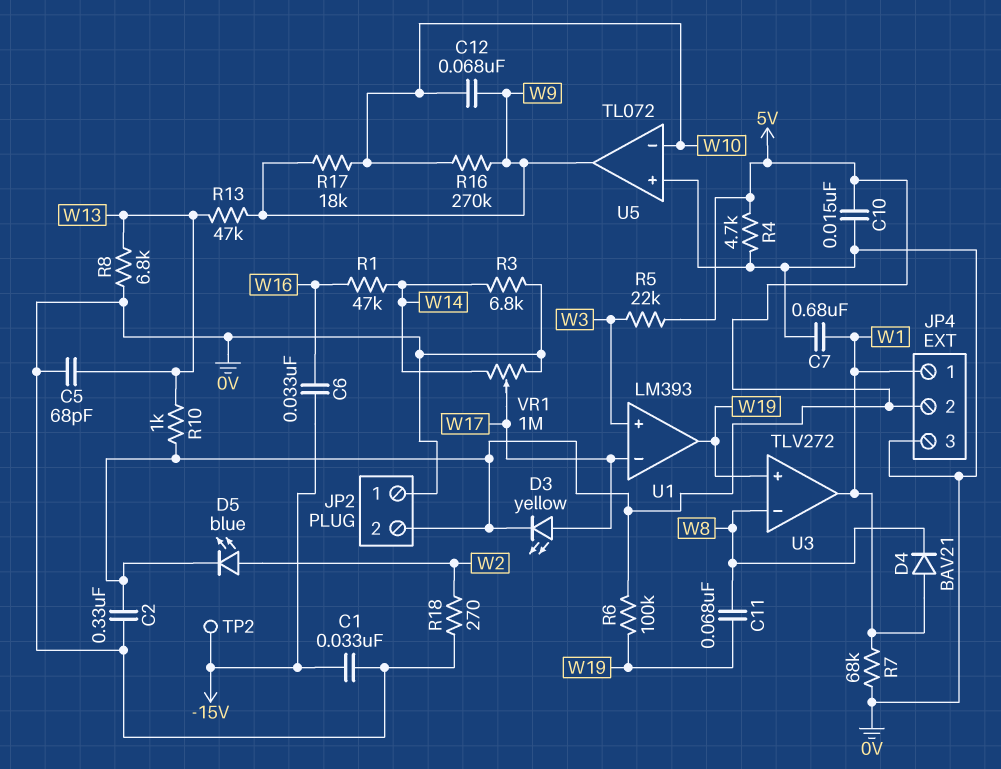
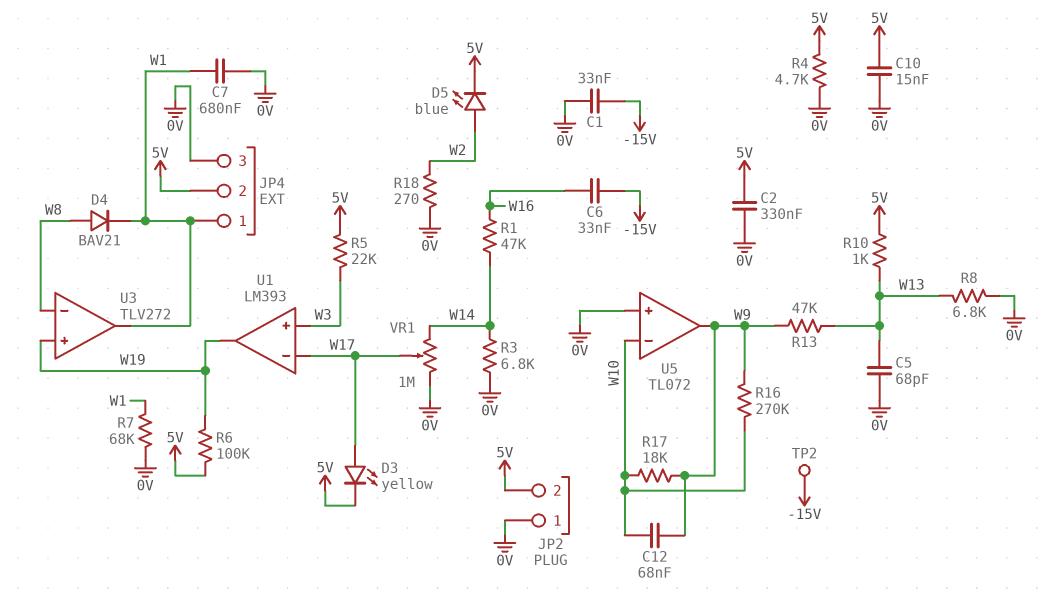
C11: 68nF (W8, W19) -> none
D4: diode BAV21 (A W1, K W8) -> diode BAV21 (A W8, K W1)

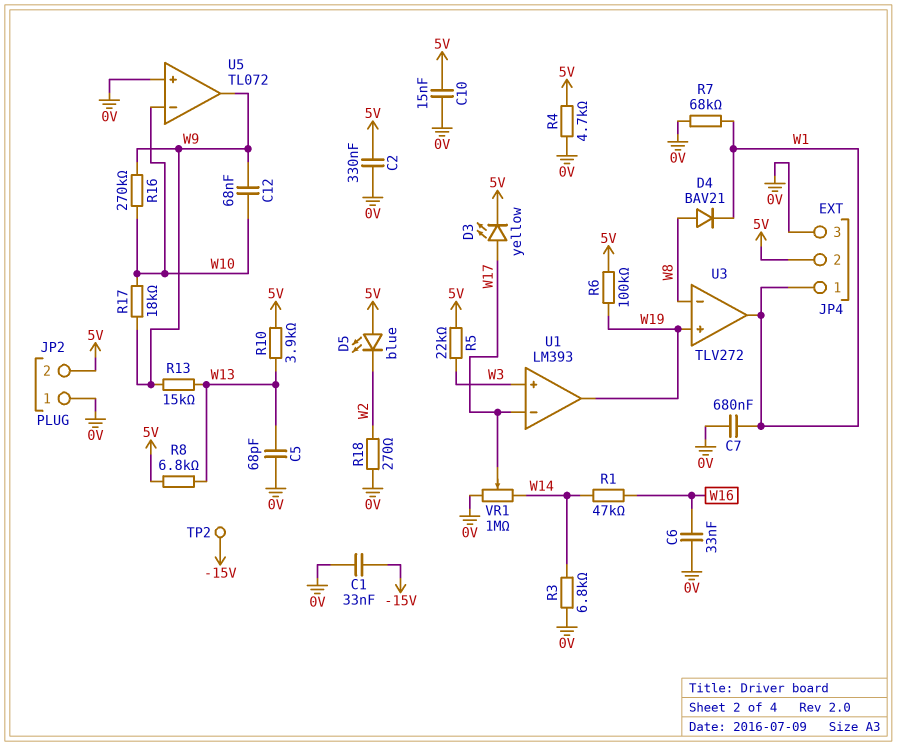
C6: 33nF (-15V, W16) -> 33nF (0V, W16)
D5: LED blue (A W2, K 5V) -> LED blue (A 5V, K W2)
R8: 6.8k (0V, W13) -> 6.8k (5V, W13)
R10: 1k (5V, W13) -> 3.9k (5V, W13)
R13: 47k (W9, W13) -> 15k (W9, W13)

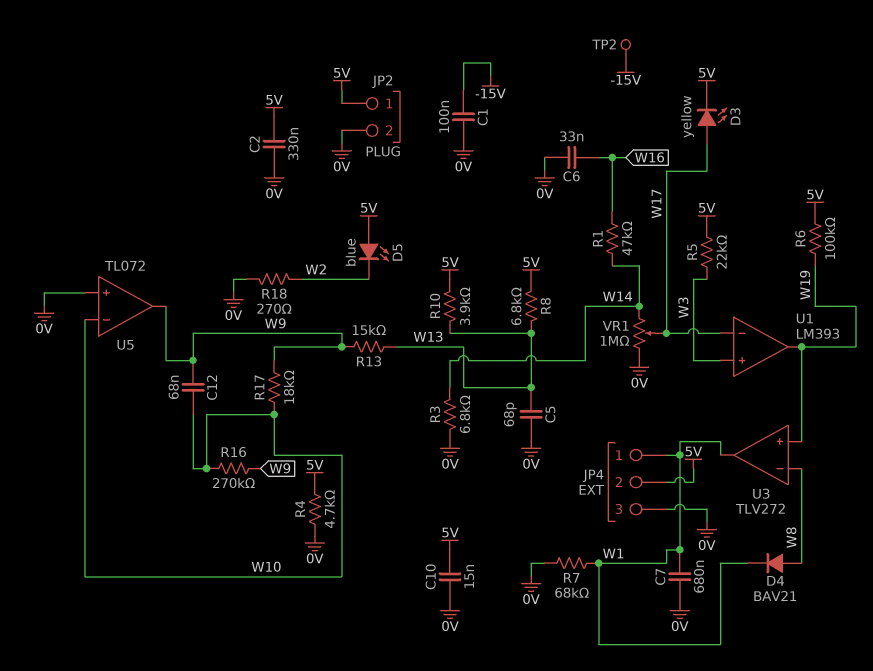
C1: 33nF (-15V, 0V) -> 100nF (-15V, 0V)
JP2 pin 1: 0V -> 5V
JP2 pin 2: 5V -> 0V

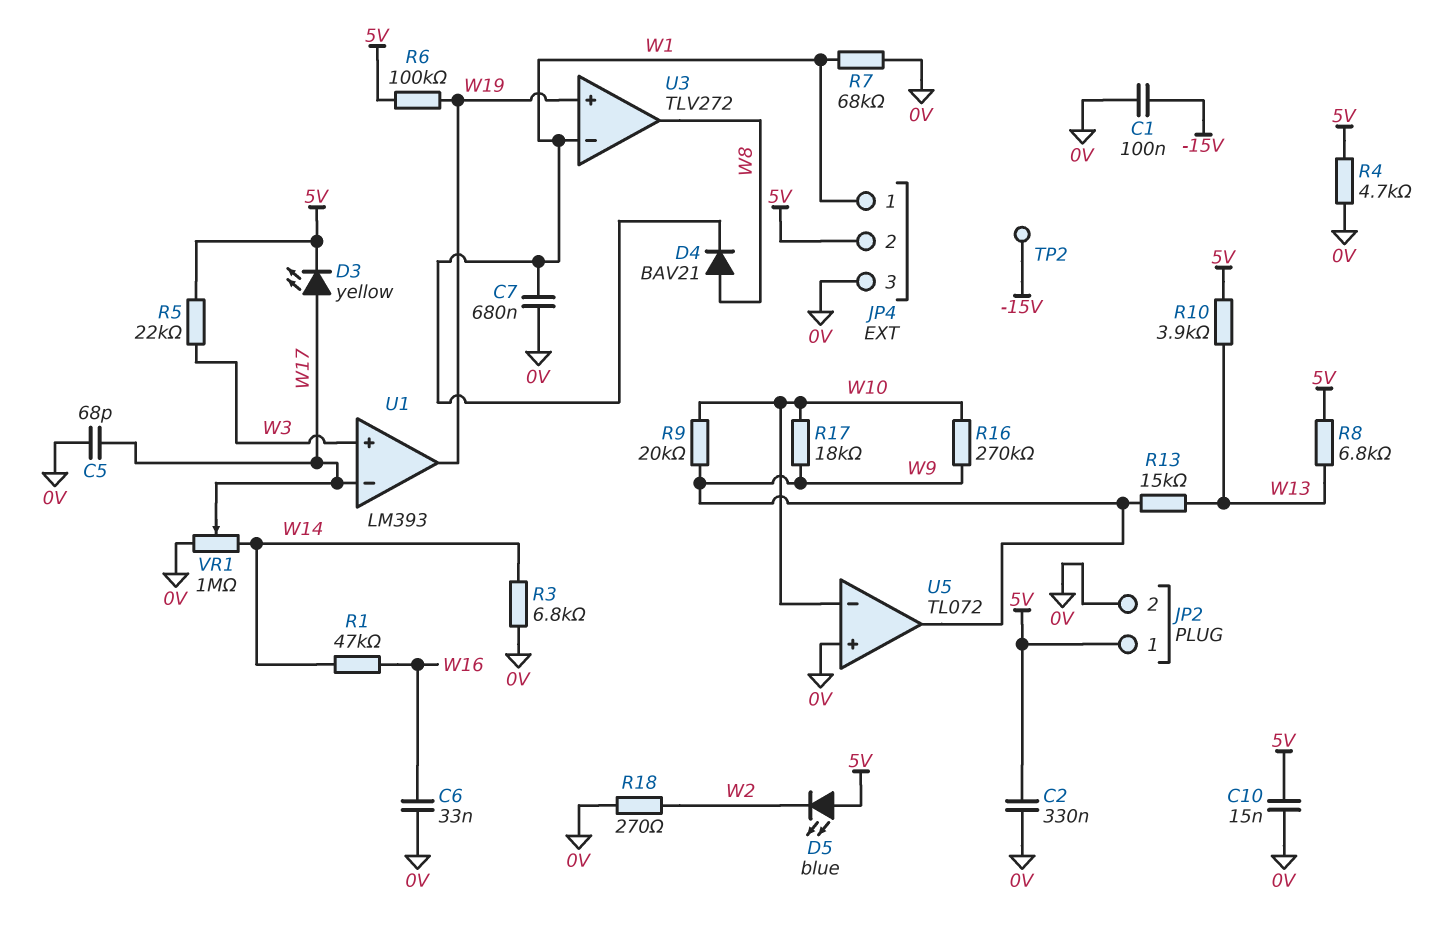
C5: 68pF (0V, W13) -> 68pF (0V, W17)
C12: 68nF (W9, W10) -> none
R9: none -> 20k (W9, W10)
U3 pin in-: W8 -> W1
U3 pin out: W1 -> W8

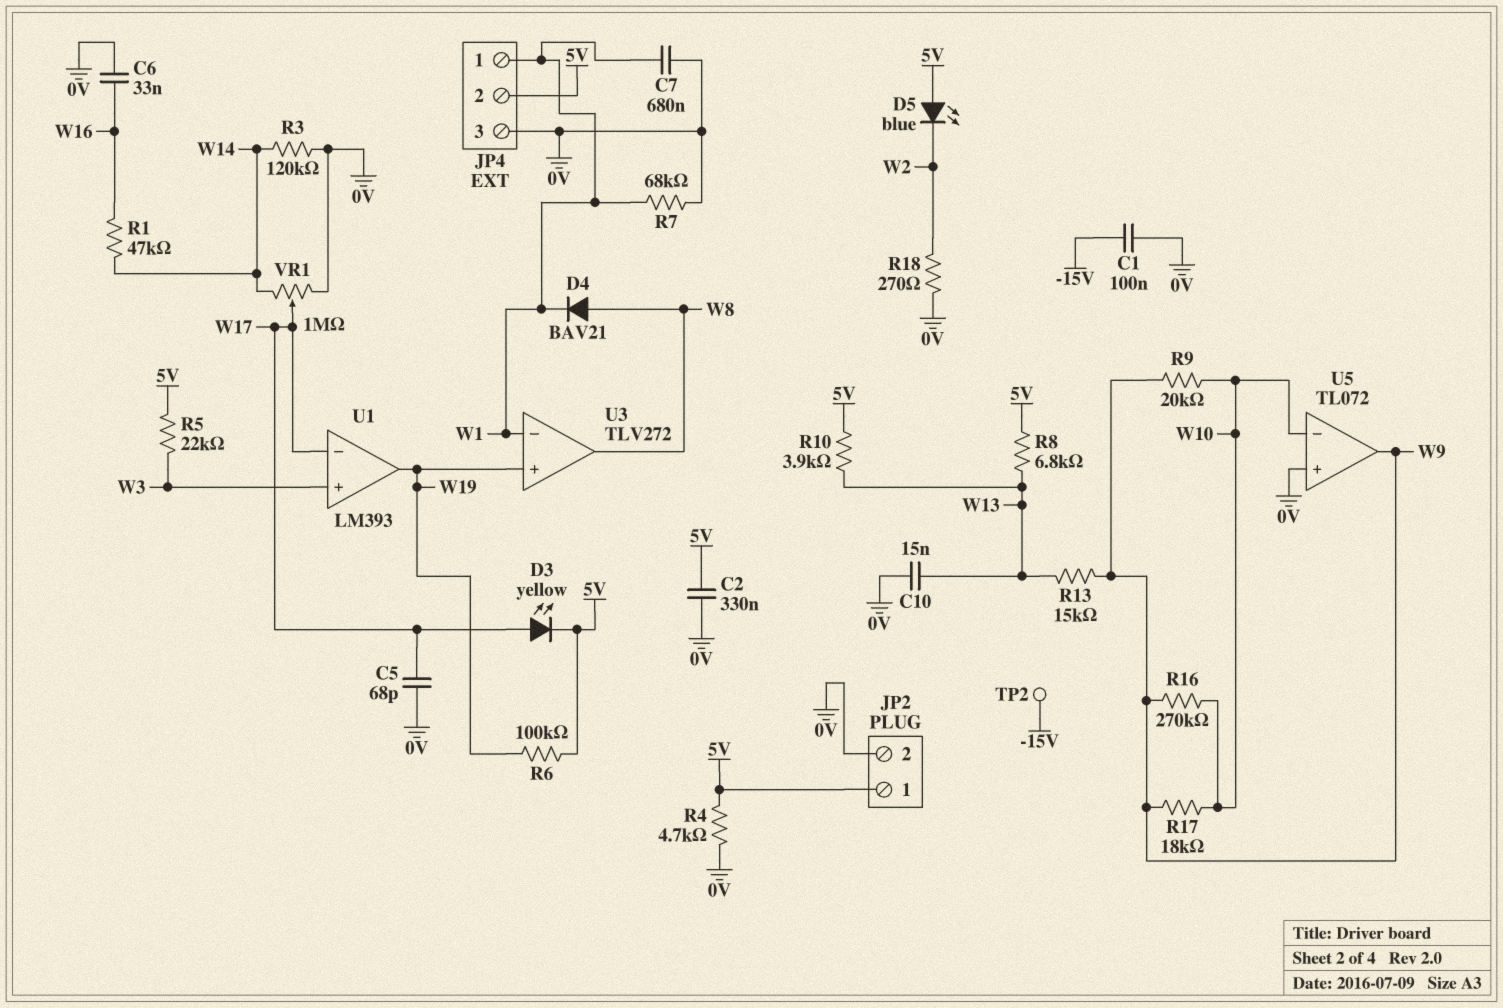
C10: 15nF (0V, 5V) -> 15nF (0V, W13)
R3: 6.8k (0V, W14) -> 120k (0V, W14)

